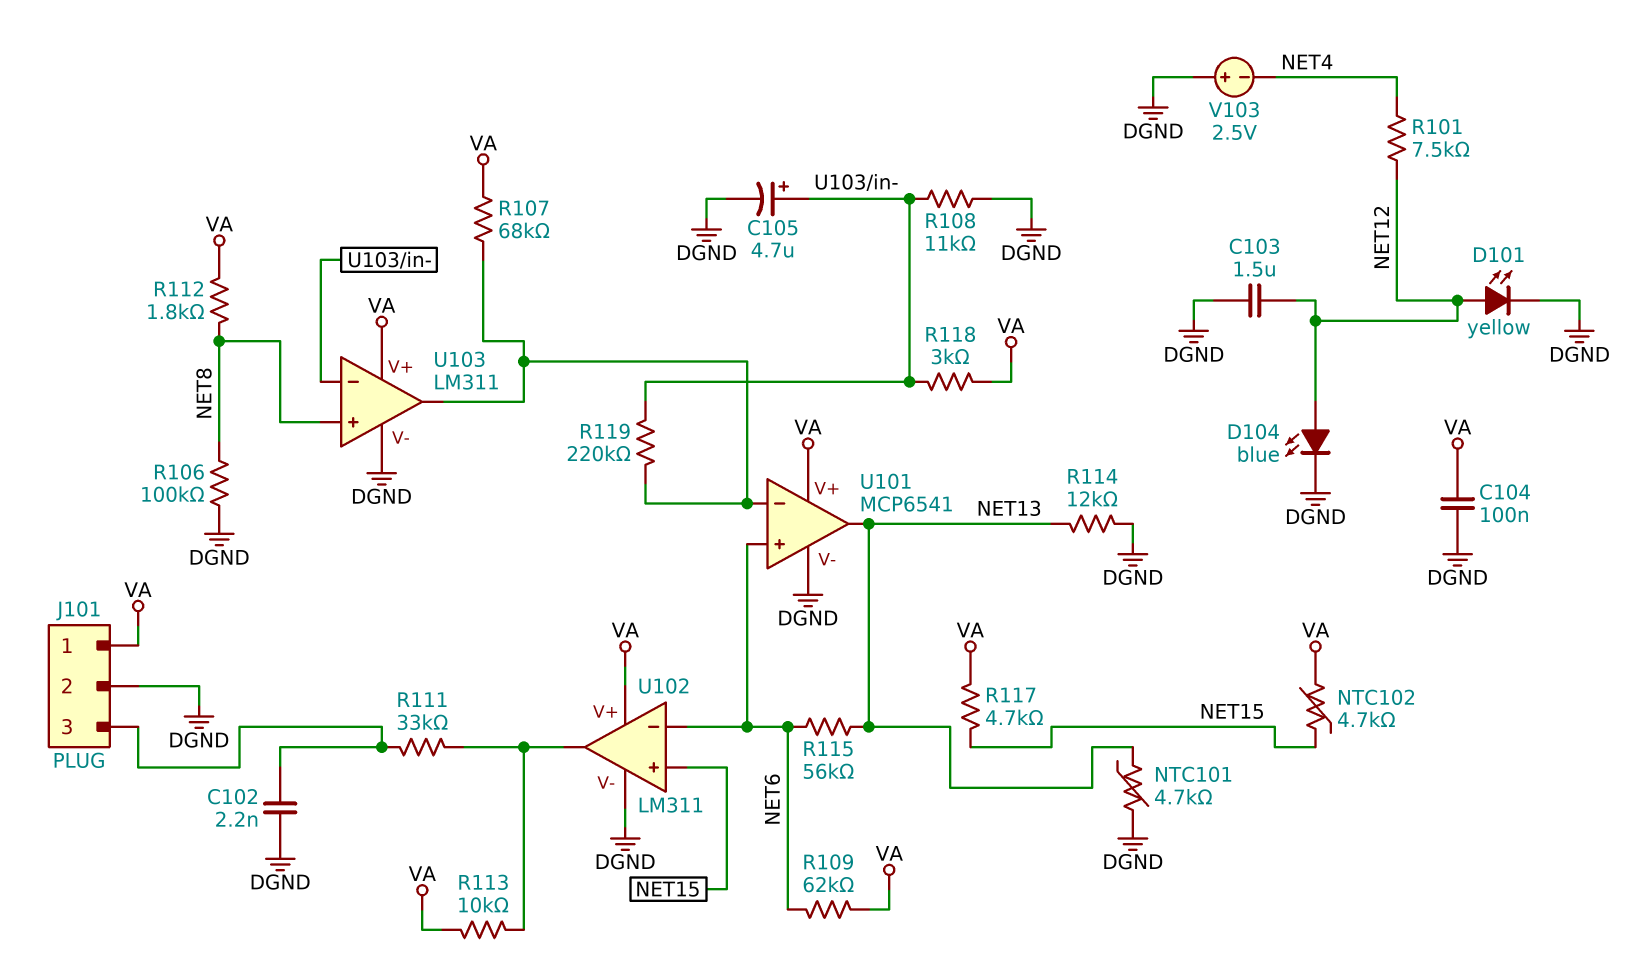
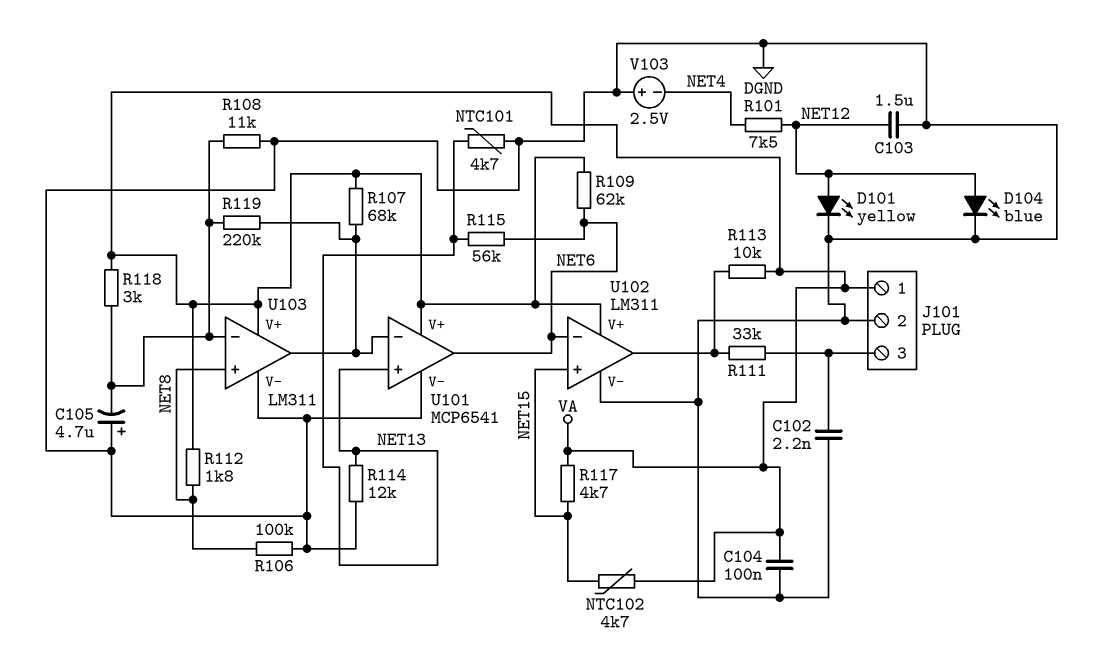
C105: 4.7uF (plus U103/in-, minus DGND) -> 4.7uF (plus DGND, minus U103/in-)
U101 pin in+: NET6 -> NET13
U101 pin out: NET13 -> NET6

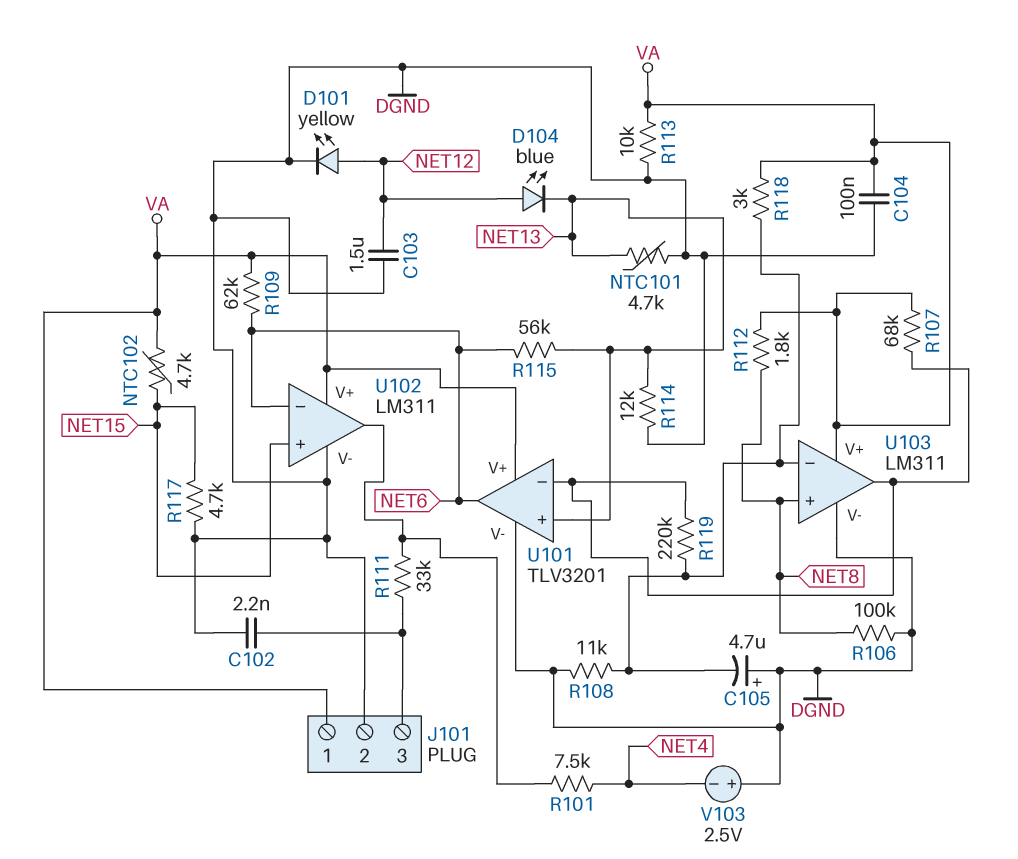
D104: LED blue (A NET12, K DGND) -> LED blue (A NET12, K NET13)
R101: 7.5k (NET4, NET12) -> 7.5k (NET4, U102/out)
R113: 10k (U102/out, VA) -> 10k (DGND, VA)
R117: 4.7k (NET15, VA) -> 4.7k (DGND, NET15)
U101: MCP6541 -> TLV3201

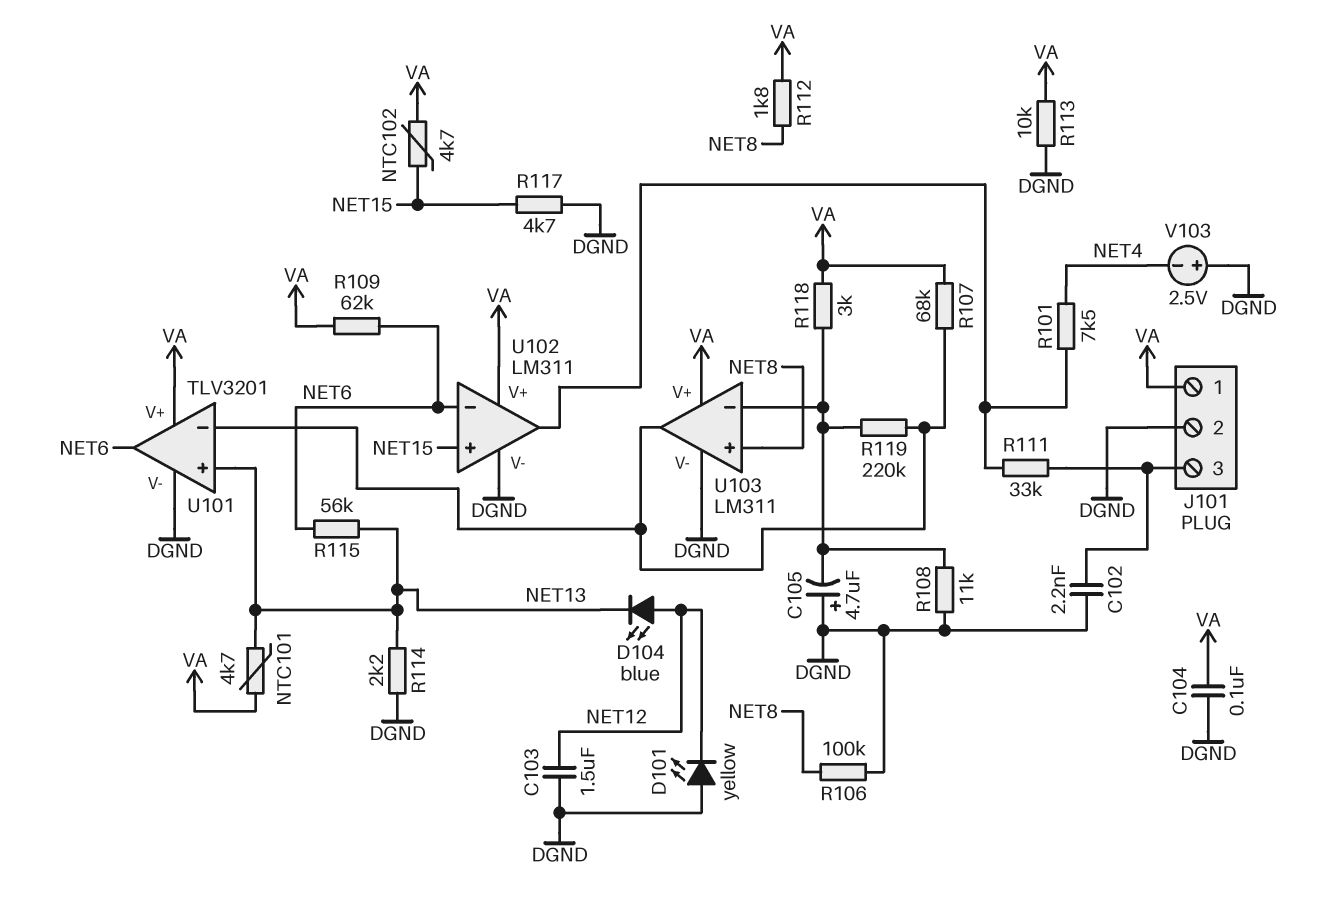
D101: LED yellow (A NET12, K DGND) -> LED yellow (A DGND, K NET12)
NTC101: 4.7k (DGND, NET13) -> 4.7k (NET13, VA)
R114: 12k (DGND, NET13) -> 2.2k (DGND, NET13)

